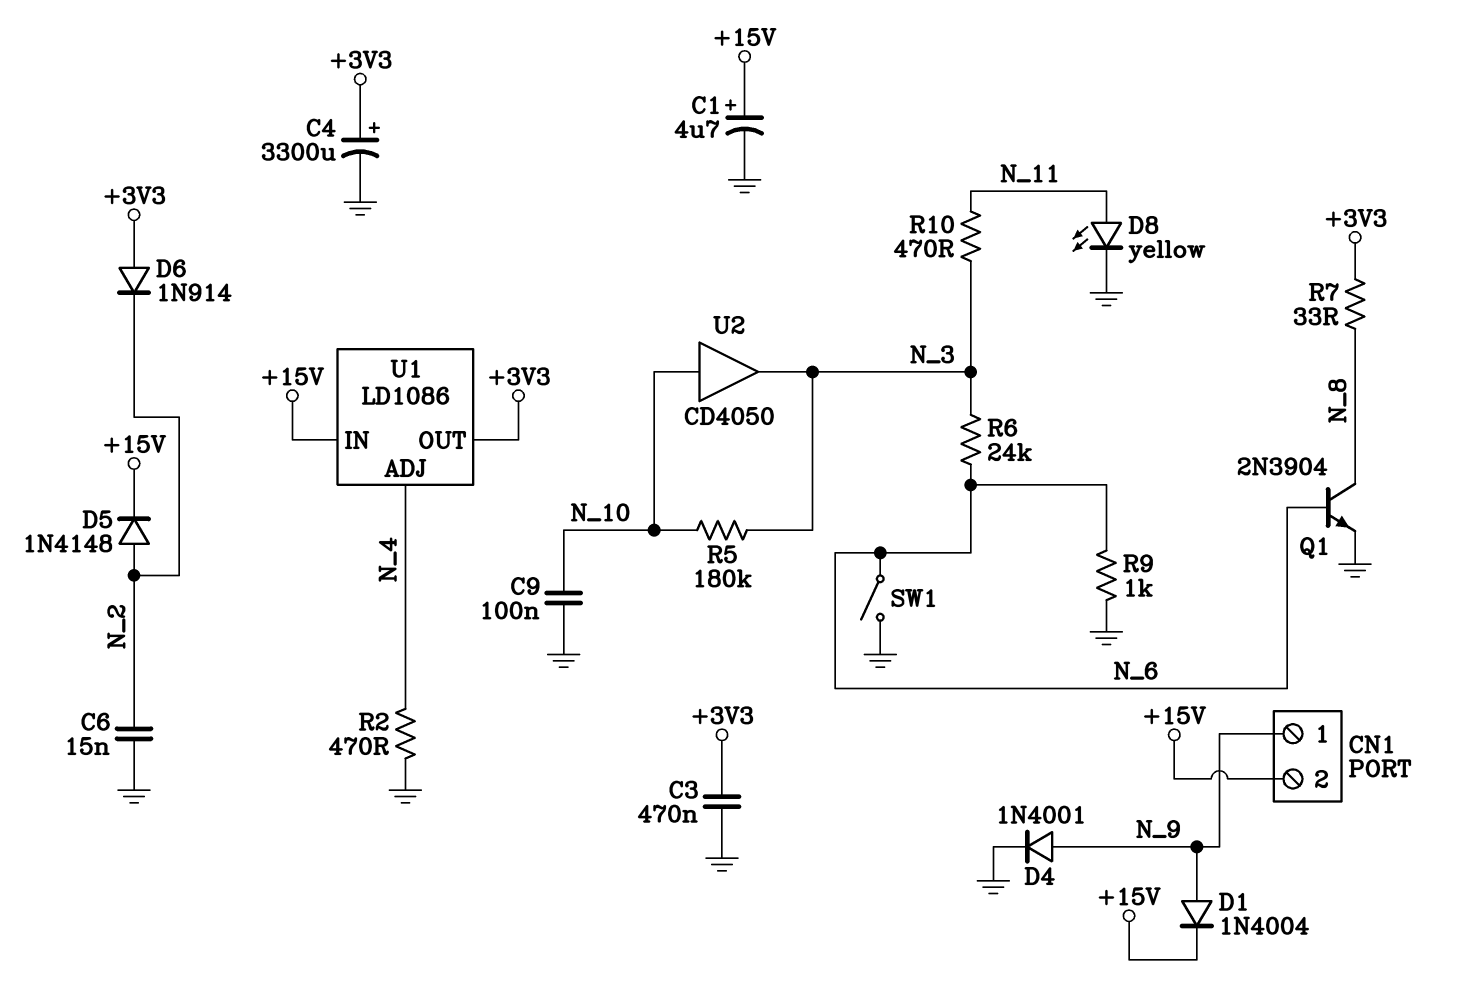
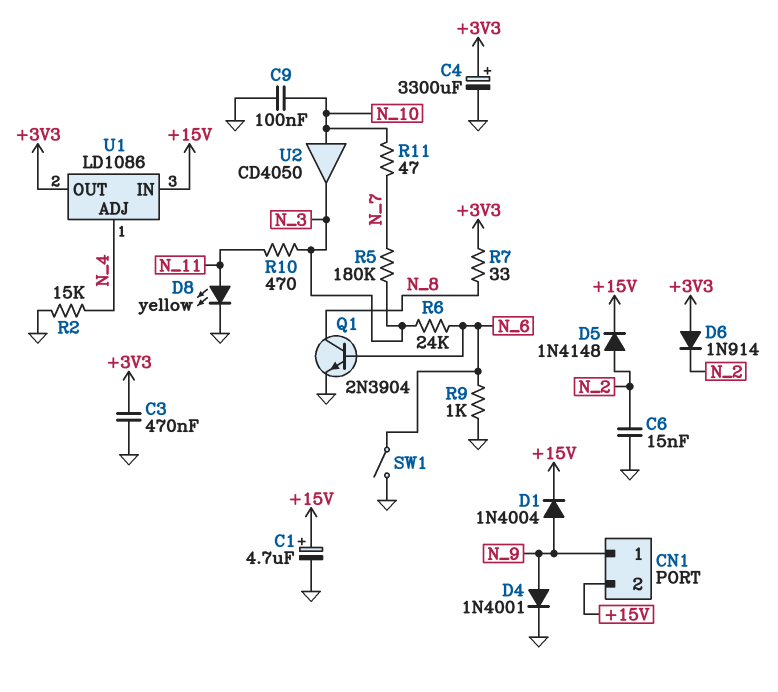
R2: 470 (GND, N_4) -> 15k (GND, N_4)
R5: 180k (N_3, N_10) -> 180k (N_3, N_7)
R11: none -> 47 (N_7, N_10)

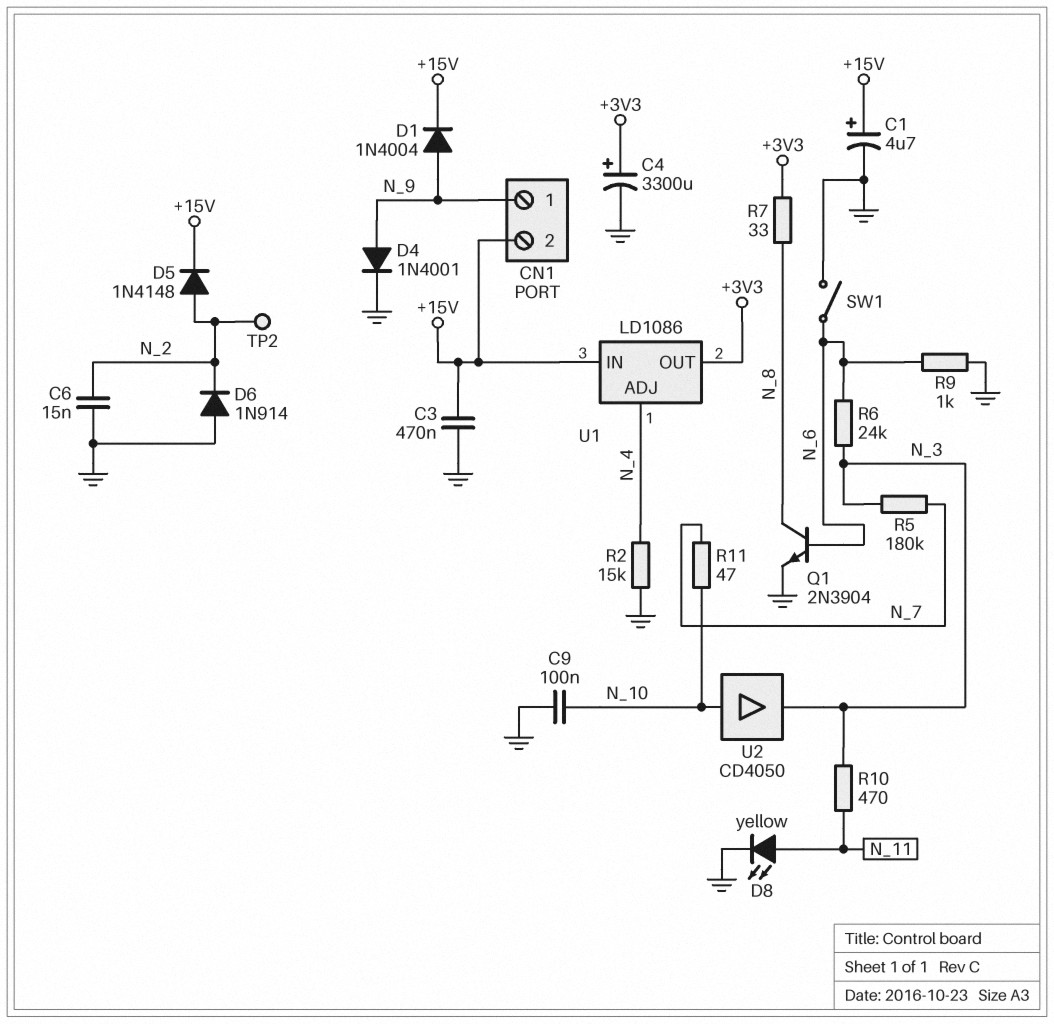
C3: 470nF (+3V3, GND) -> 470nF (+15V, GND)
D6: diode 1N914 (A +3V3, K N_2) -> diode 1N914 (A GND, K N_2)
TP2: none -> test point (N_2)

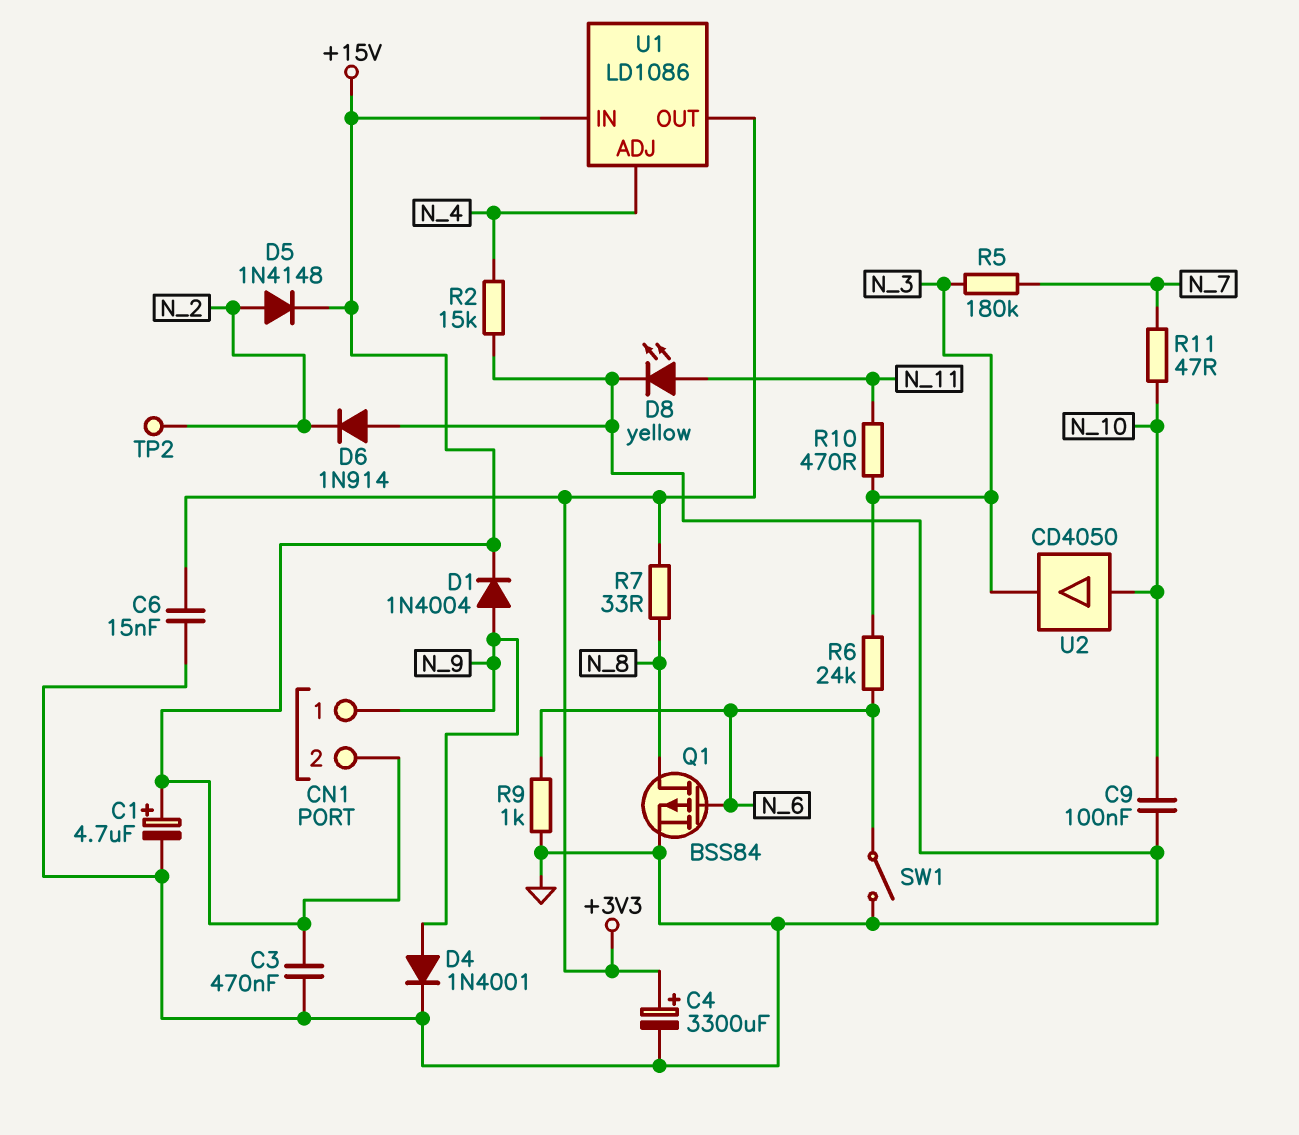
C6: 15nF (GND, N_2) -> 15nF (+3V3, GND)
Q1: NPN 2N3904 (B N_6, C N_8, E GND) -> PMOS BSS84 (G N_6, D N_8, S GND)

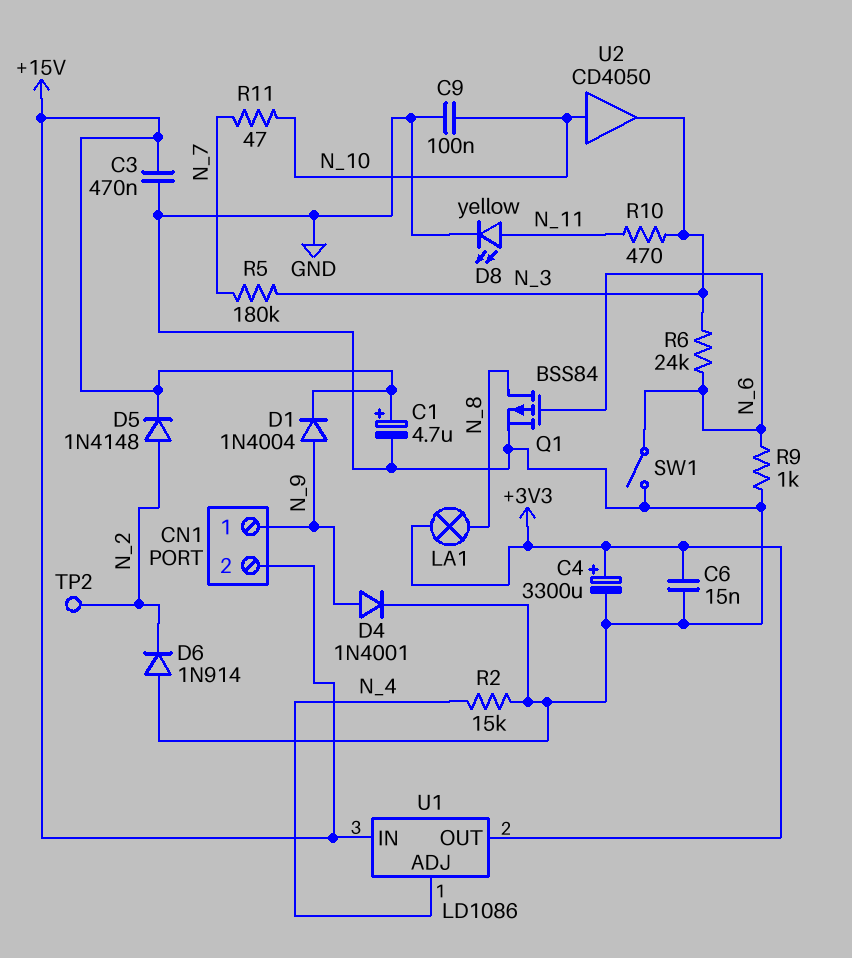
LA1: none -> lamp (+3V3, N_8)
R7: 33 (+3V3, N_8) -> none

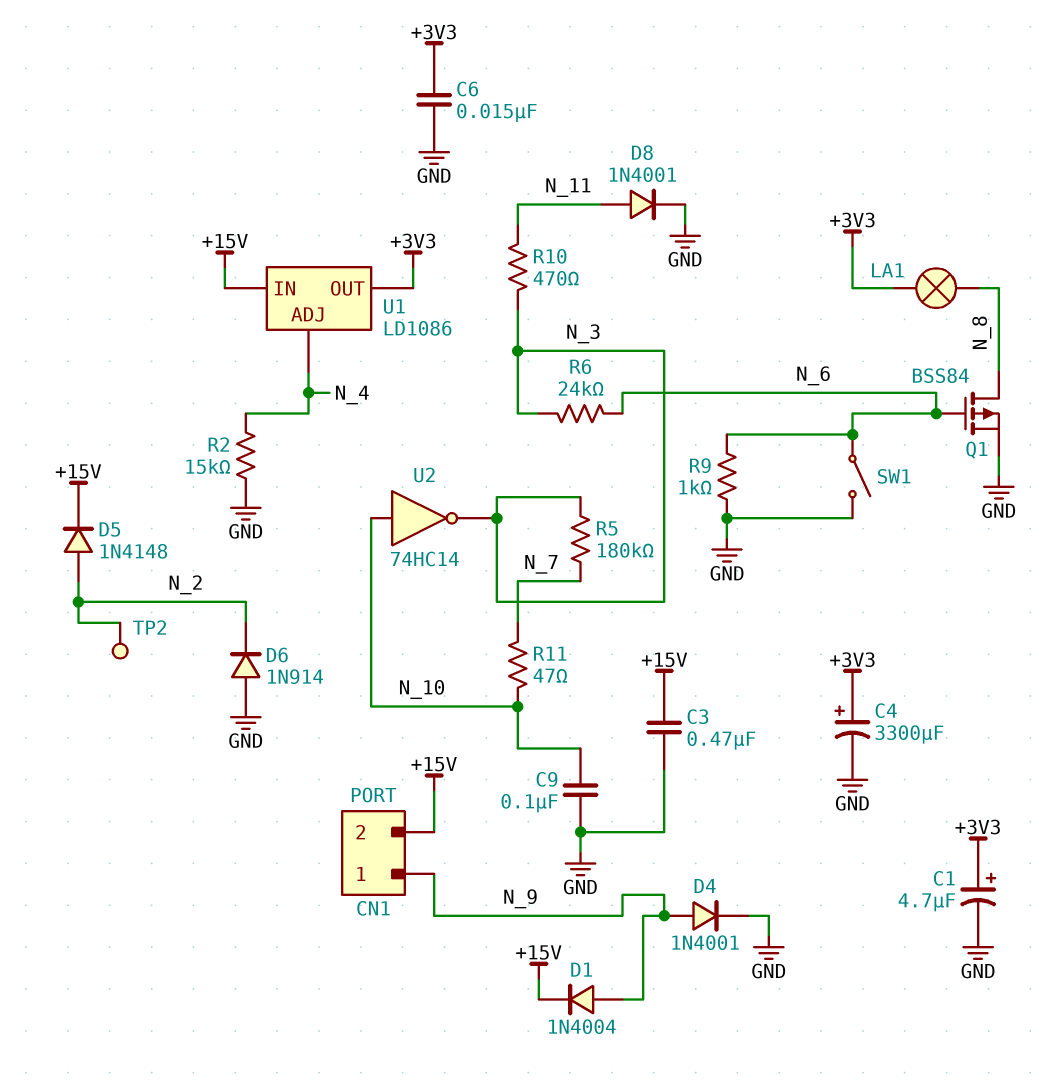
C1: 4.7uF (plus +15V, minus GND) -> 4.7uF (plus +3V3, minus GND)
D8: LED yellow (A N_11, K GND) -> diode 1N4001 (A N_11, K GND)
U2: buffer CD4050 (in N_10, out N_3) -> NOT 74HC14 (in N_10, out N_3)

